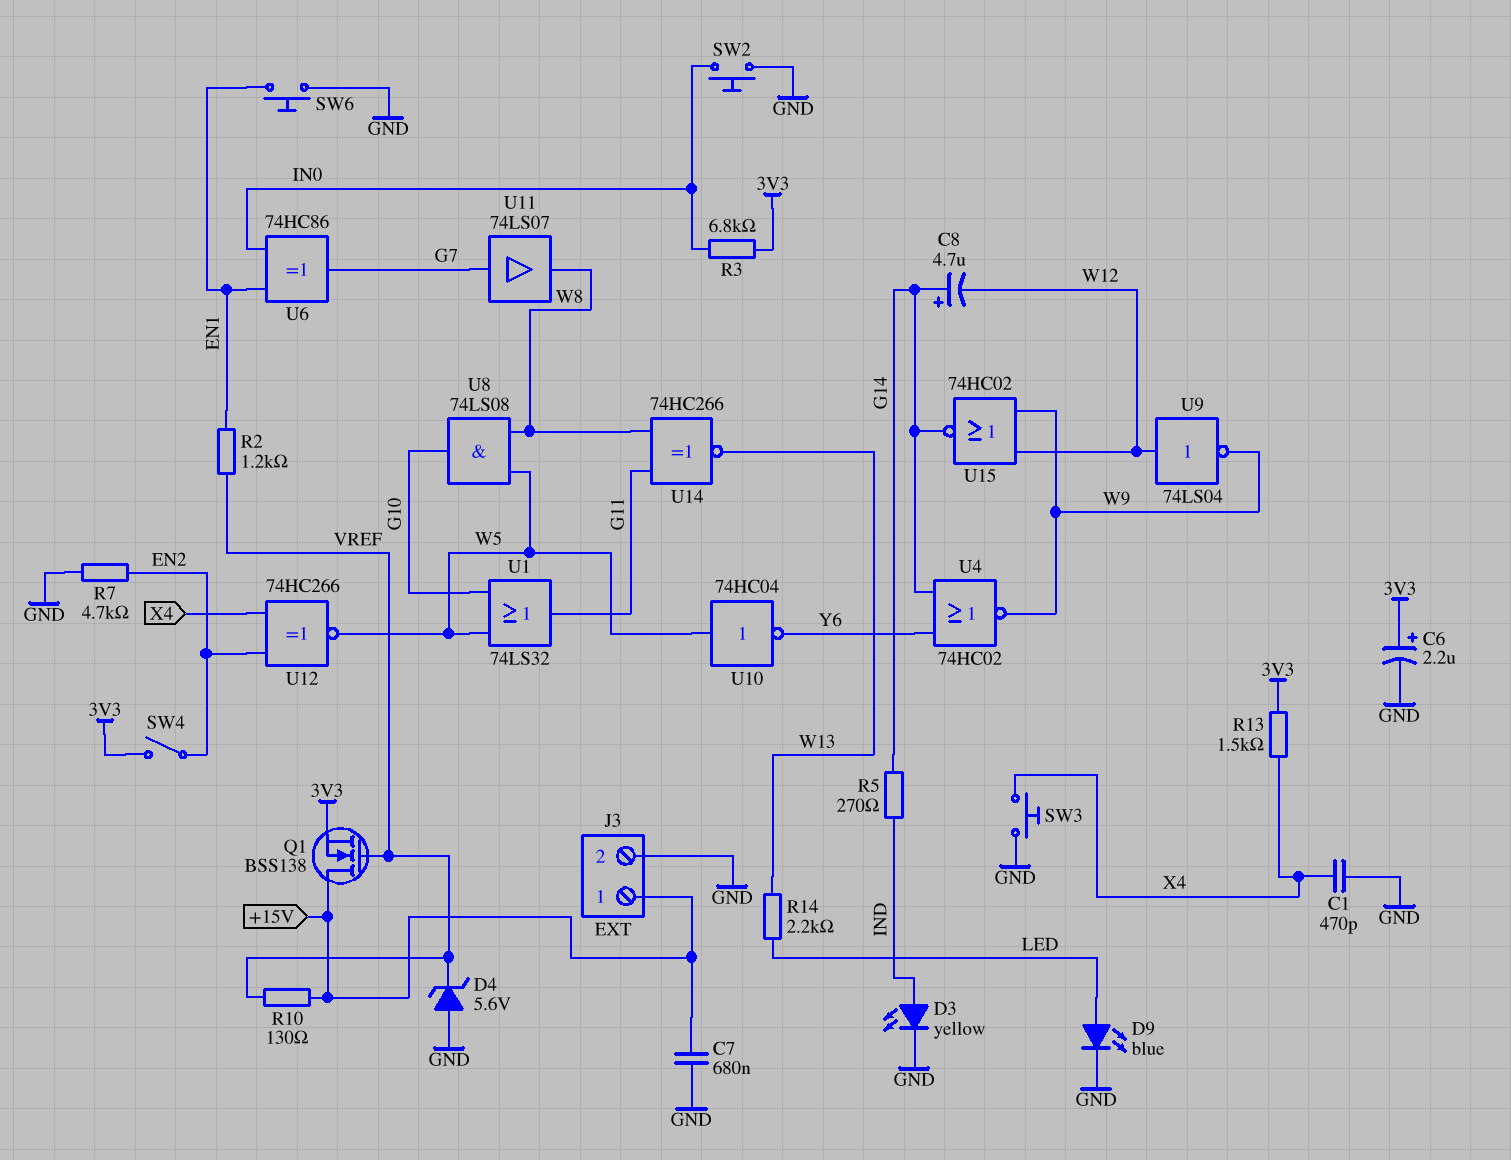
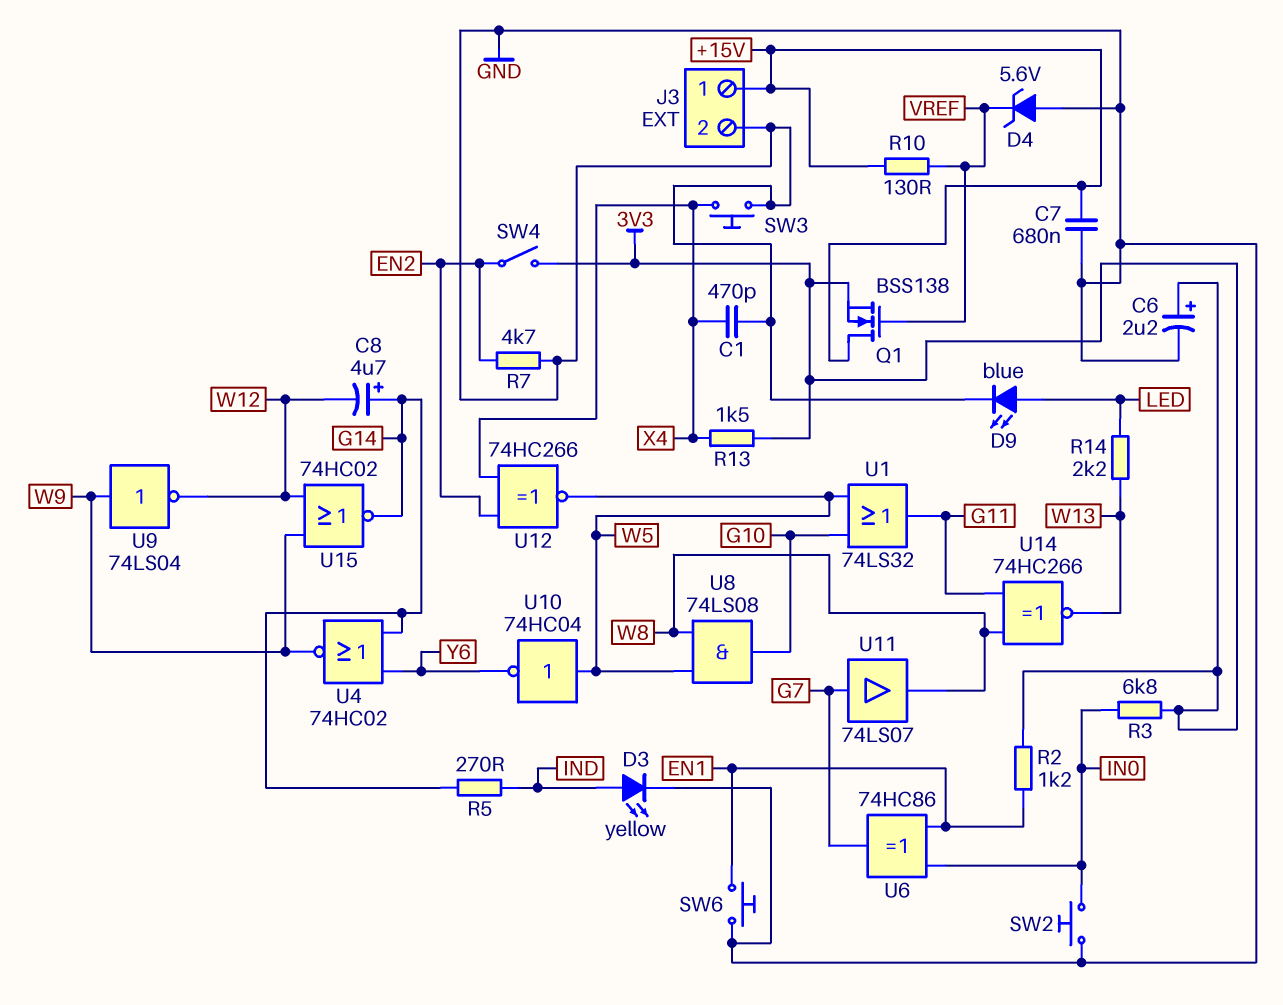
R2: 1.2k (EN1, VREF) -> 1.2k (3V3, EN1)
U9: NOT 74LS04 (in W12, out W9) -> NOT 74LS04 (in W9, out W12)

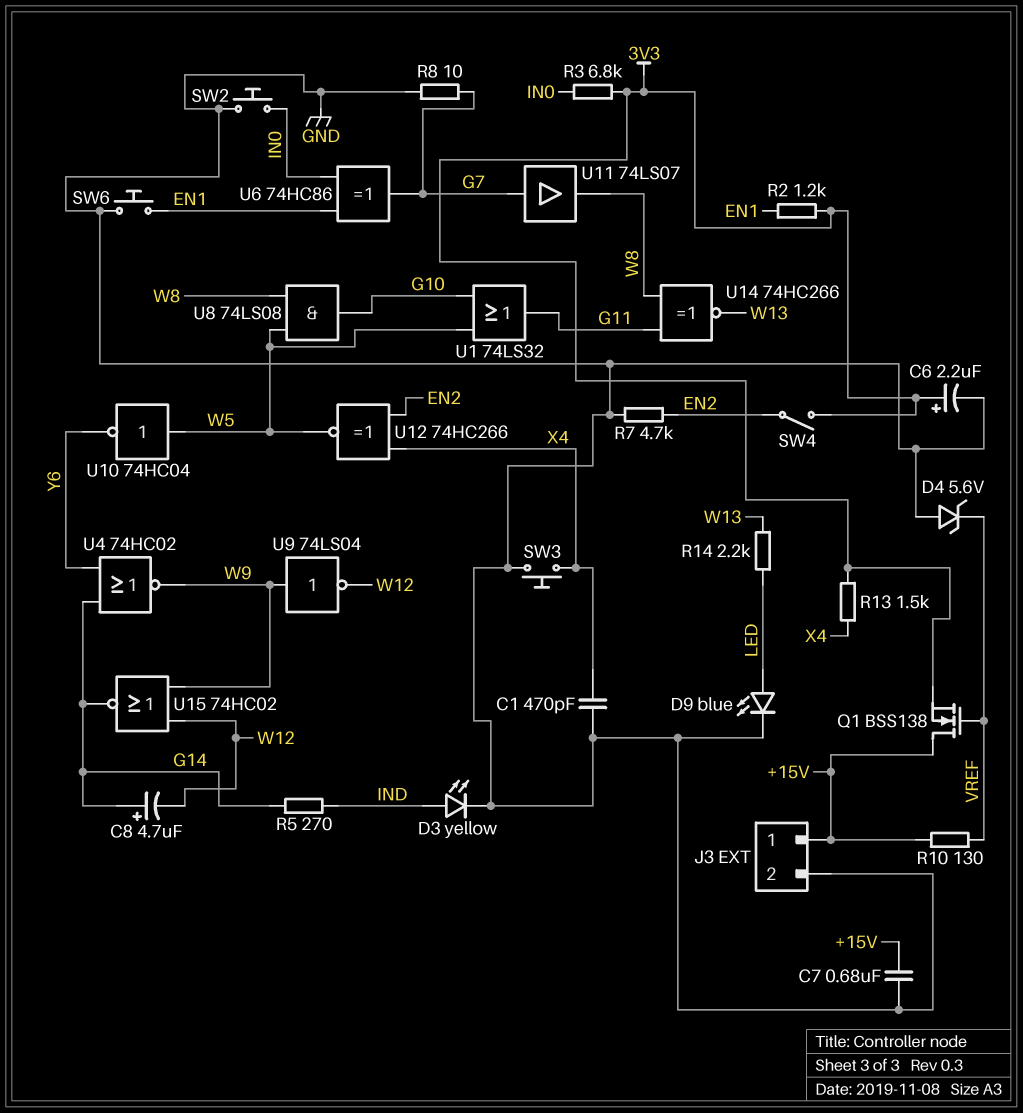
R8: none -> 10 (G7, GND)

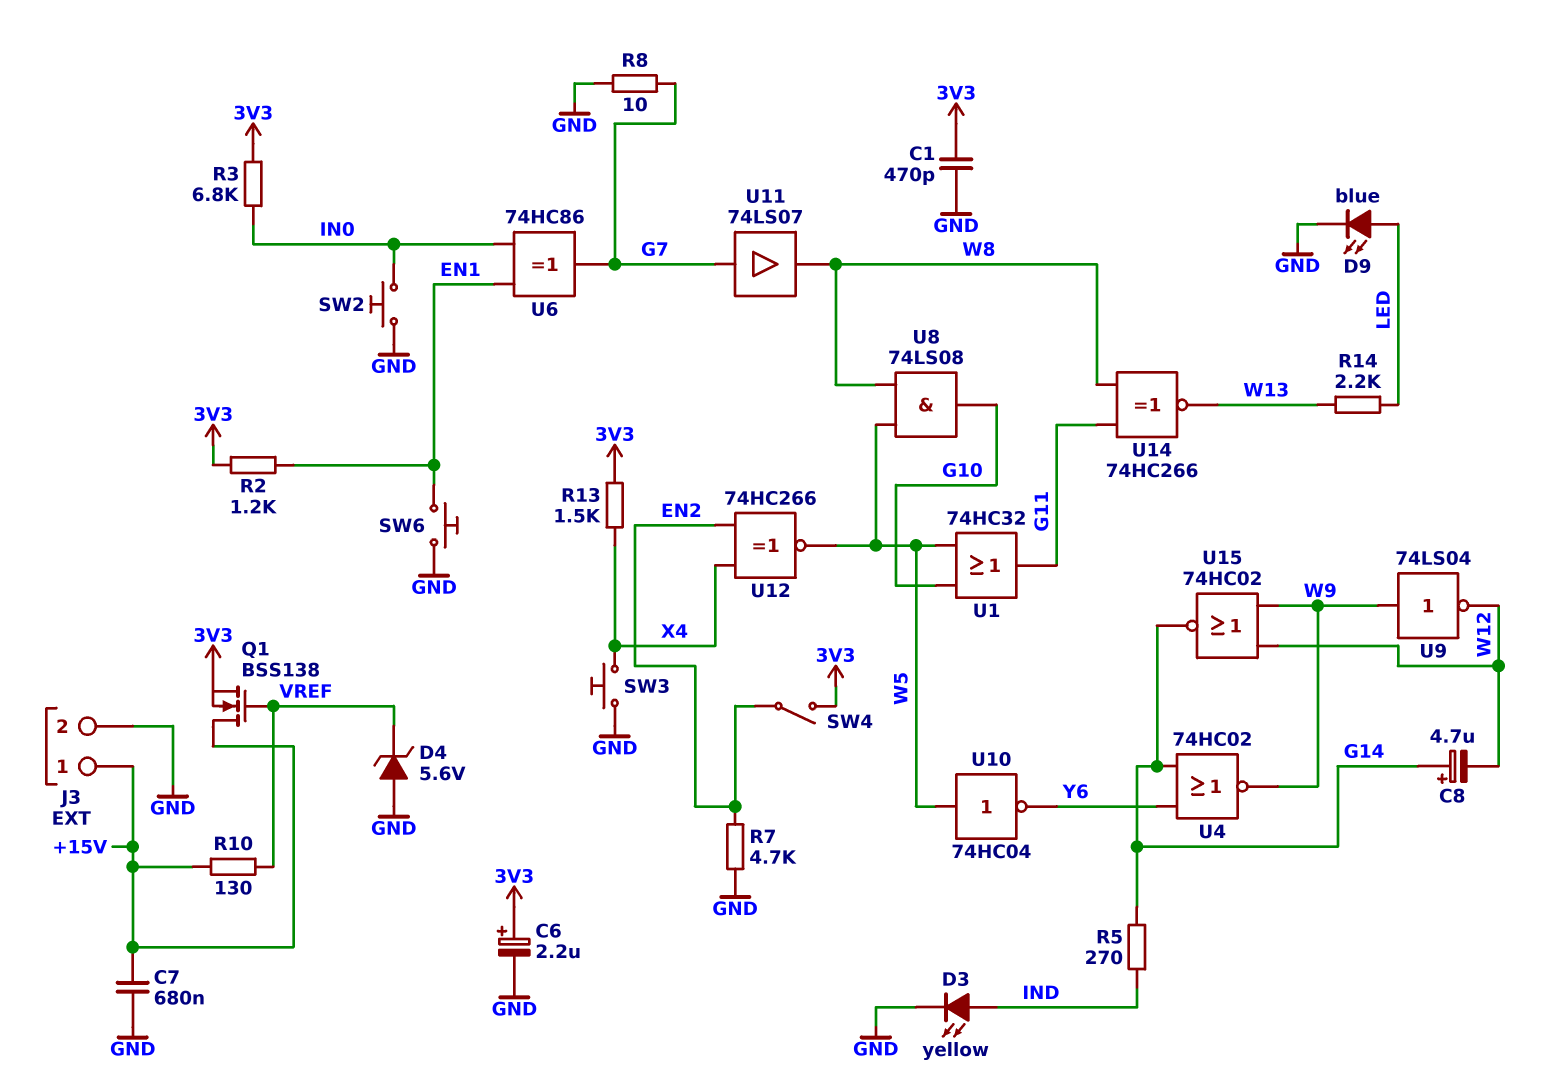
C1: 470pF (GND, X4) -> 470pF (3V3, GND)
U1: OR 74LS32 (in G10, in W5, out G11) -> OR 74HC32 (in G10, in W5, out G11)

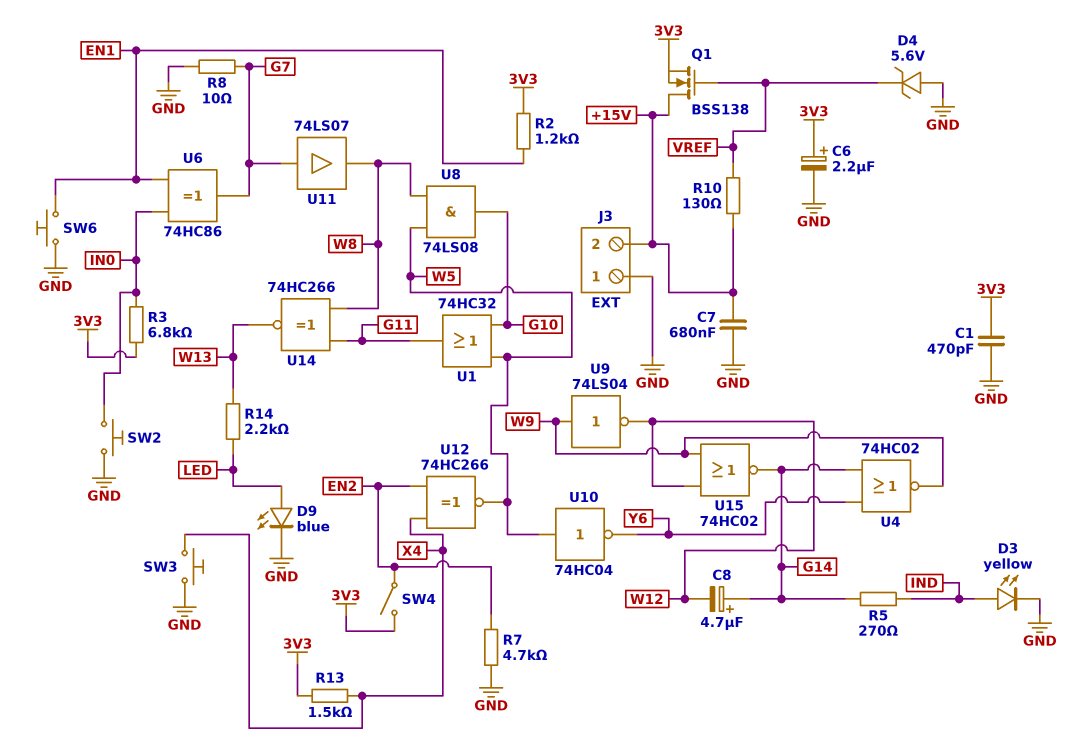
J3 pin 1: +15V -> GND
J3 pin 2: GND -> +15V

